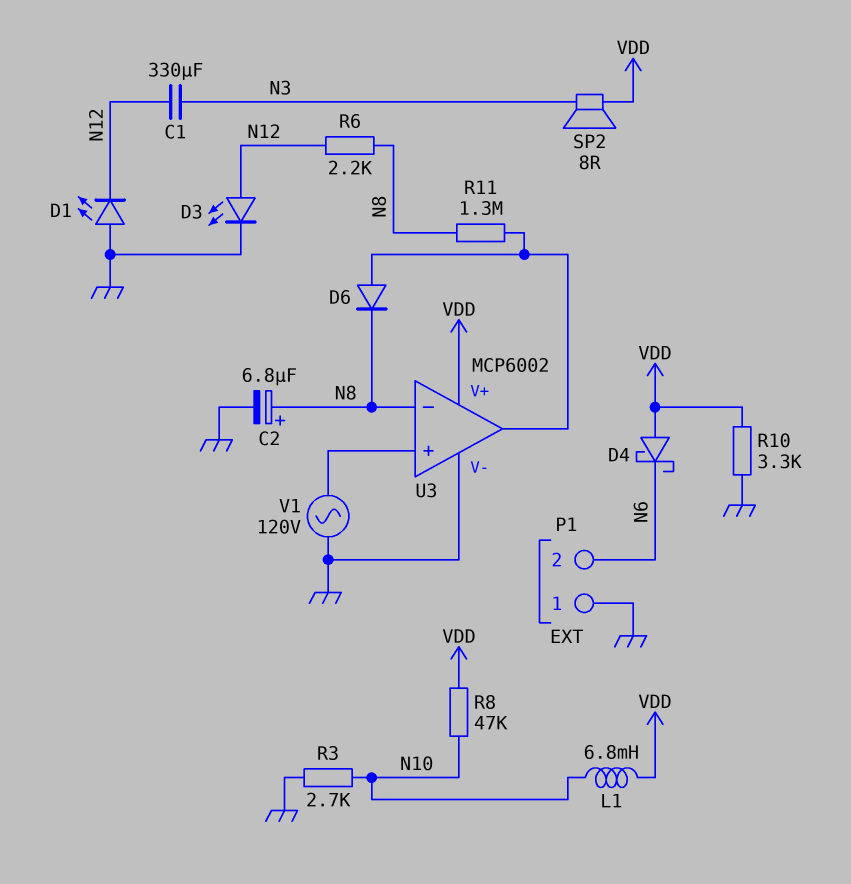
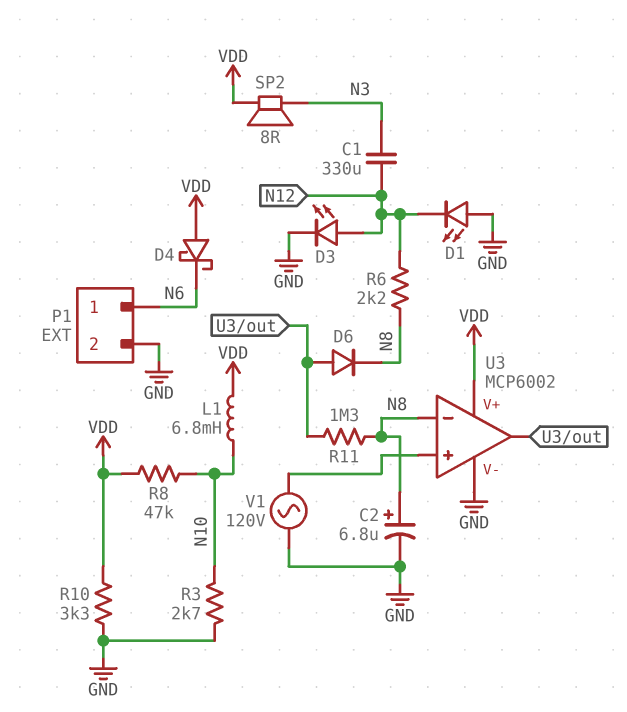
P1 pin 1: GND -> N6
P1 pin 2: N6 -> GND

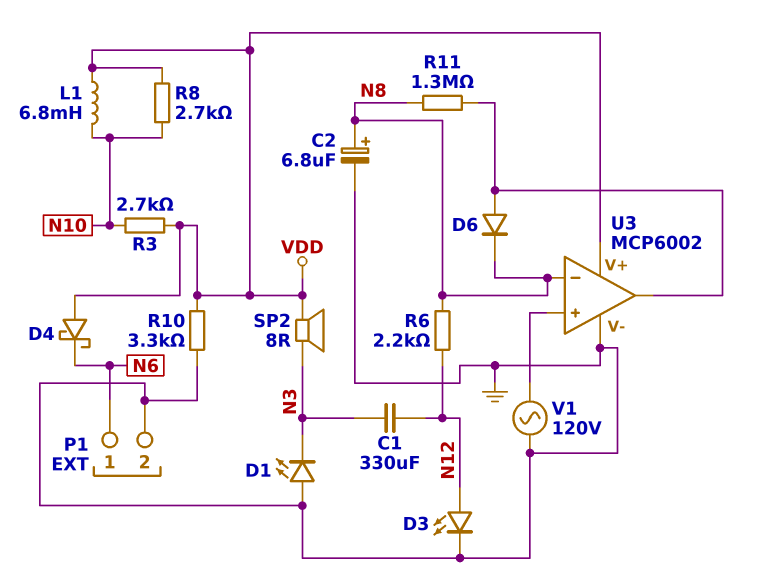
D1: LED (A GND, K N12) -> LED (A GND, K N3)
R3: 2.7k (GND, N10) -> 2.7k (N10, VDD)
R8: 47k (N10, VDD) -> 2.7k (N10, VDD)

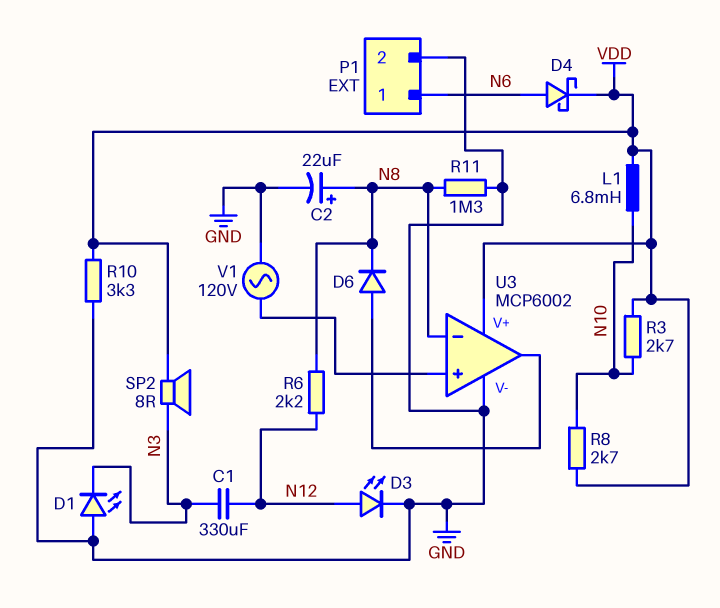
C2: 6.8uF (plus N8, minus GND) -> 22uF (plus N8, minus GND)
D4: schottky (A VDD, K N6) -> schottky (A N6, K VDD)
R11: 1.3M (N8, U3/out) -> 1.3M (GND, N8)

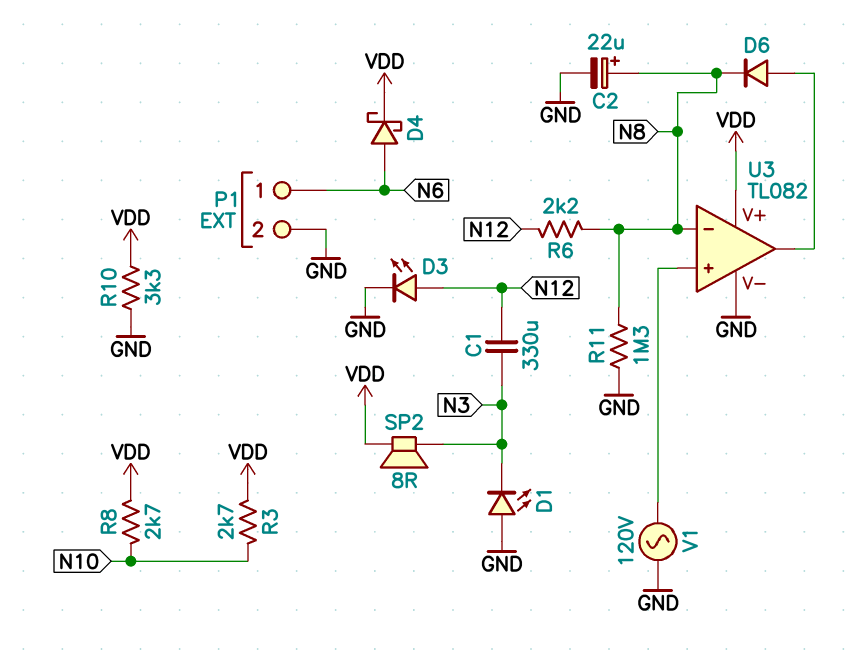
L1: 6.8mH (N10, VDD) -> none
U3: MCP6002 -> TL082

